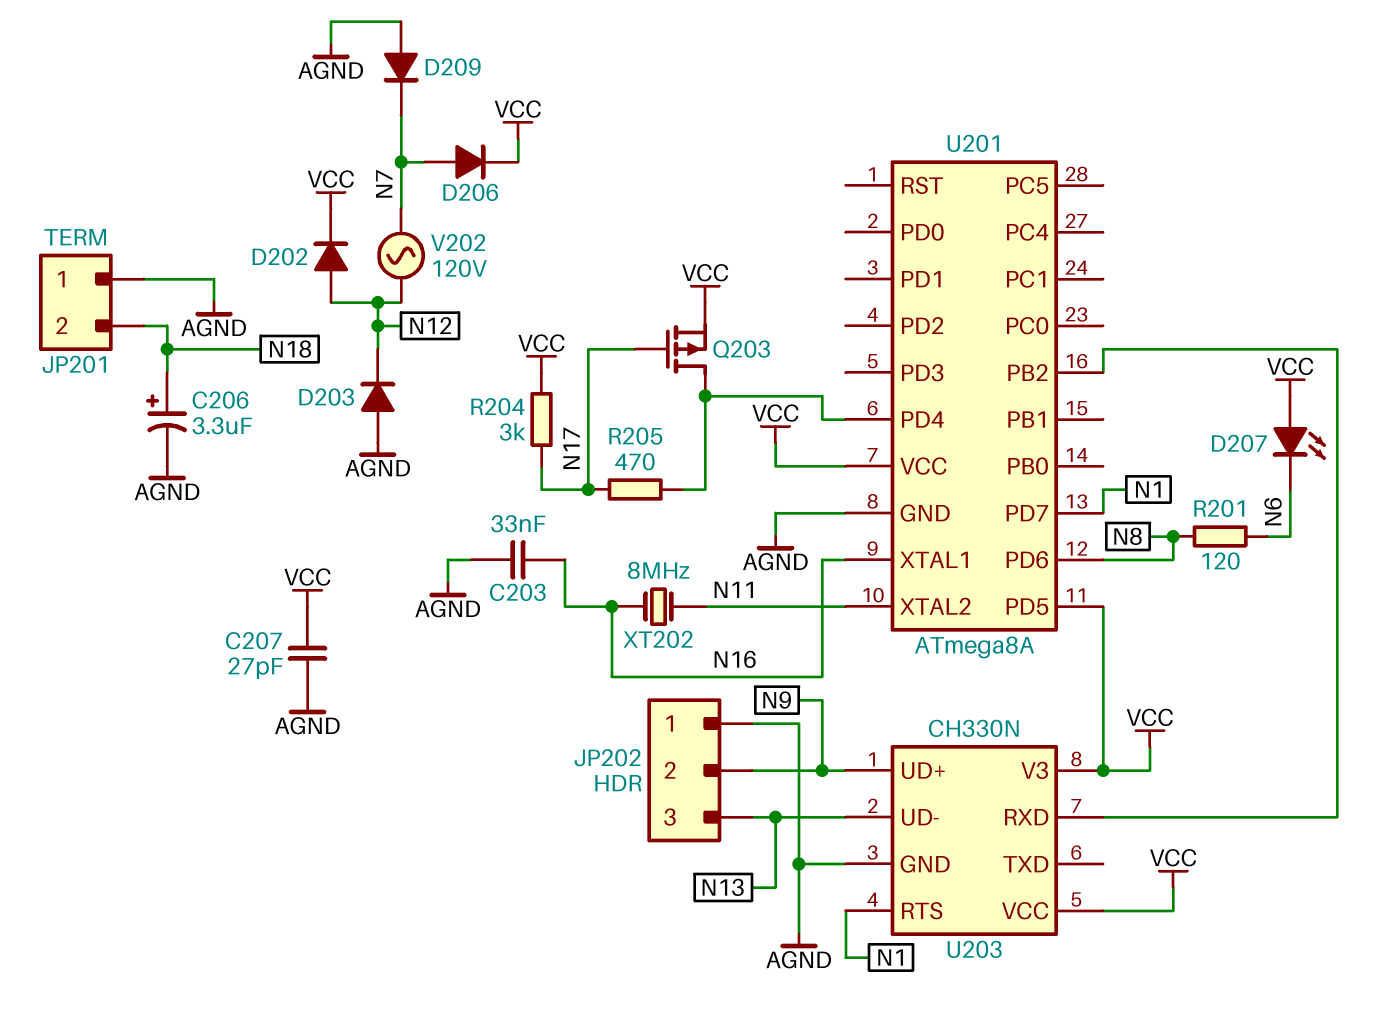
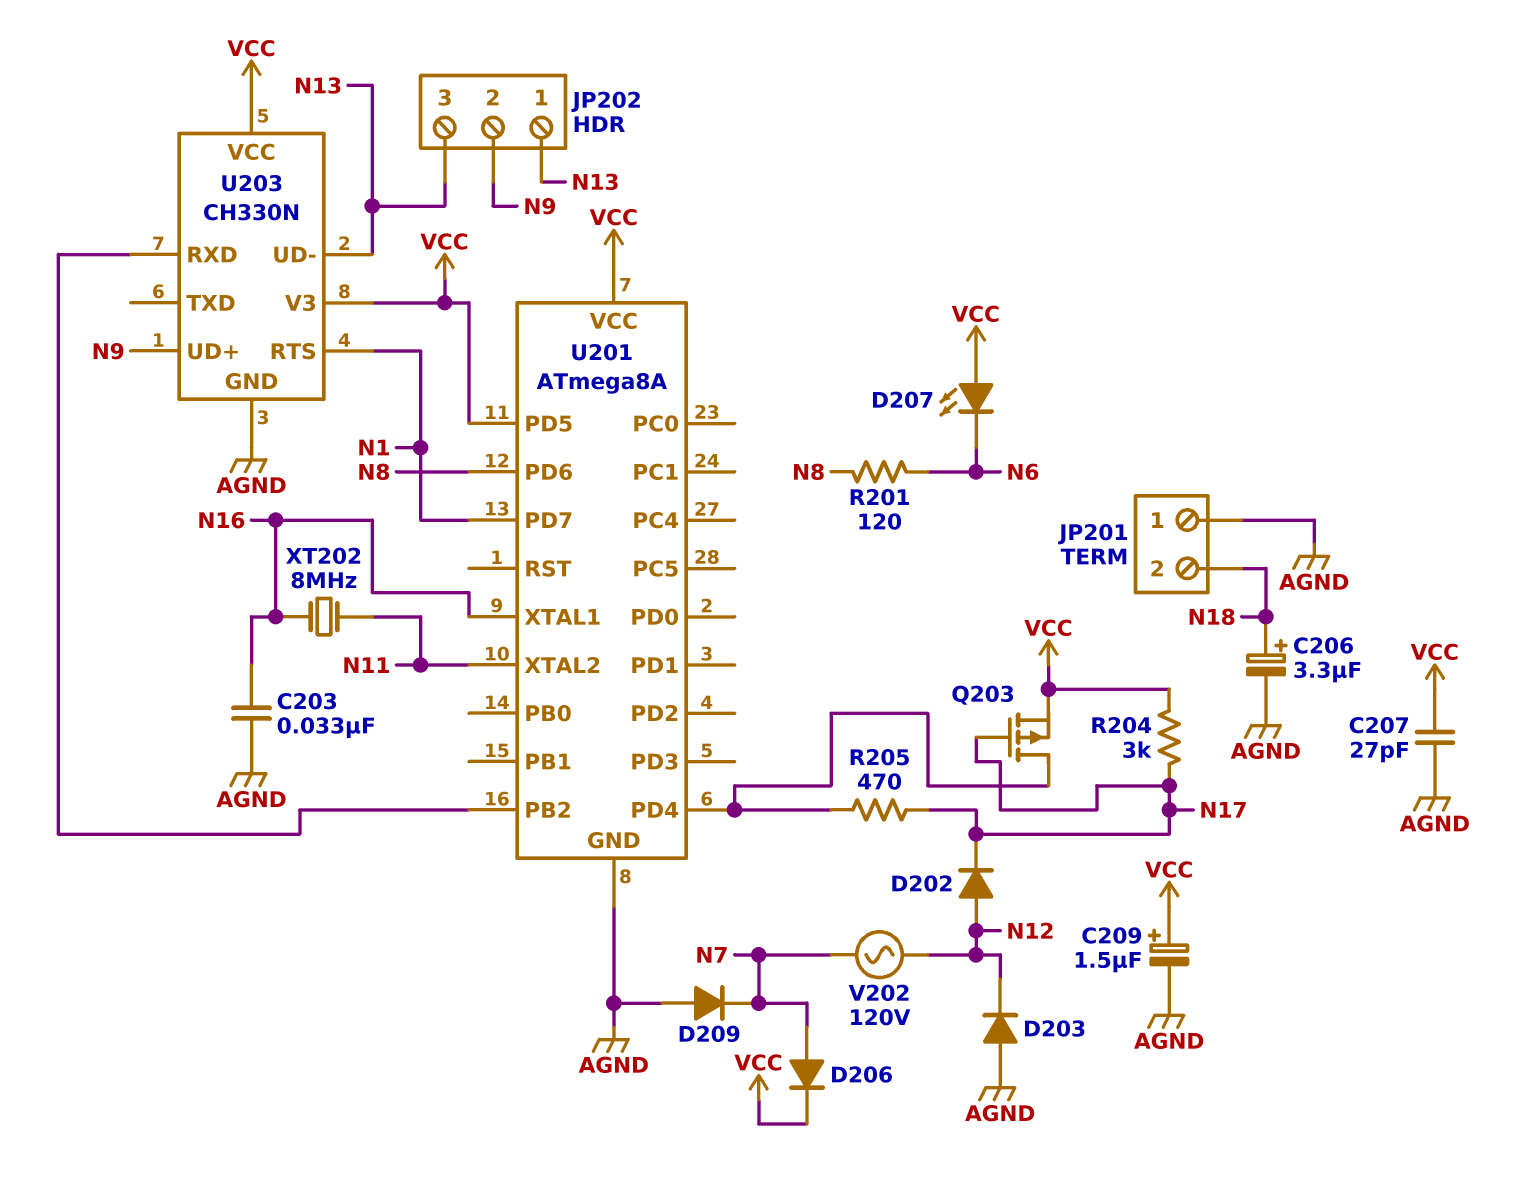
C209: none -> 1.5uF (plus VCC, minus AGND)
D202: diode (A N12, K VCC) -> diode (A N12, K N17)
JP202 pin 1: AGND -> N13

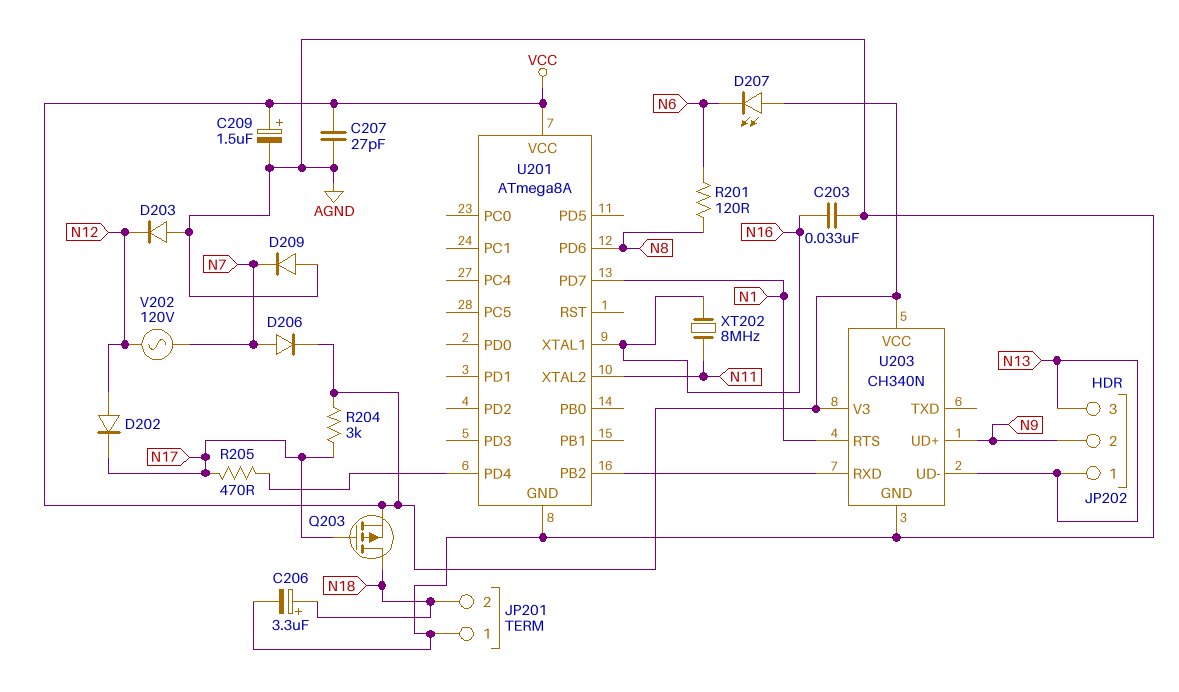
Q203: PMOS (G N17, D U201/PD4, S VCC) -> PMOS (G N17, D N18, S VCC)
U201 pin PD5: VCC -> none
U203: CH330N -> CH340N

